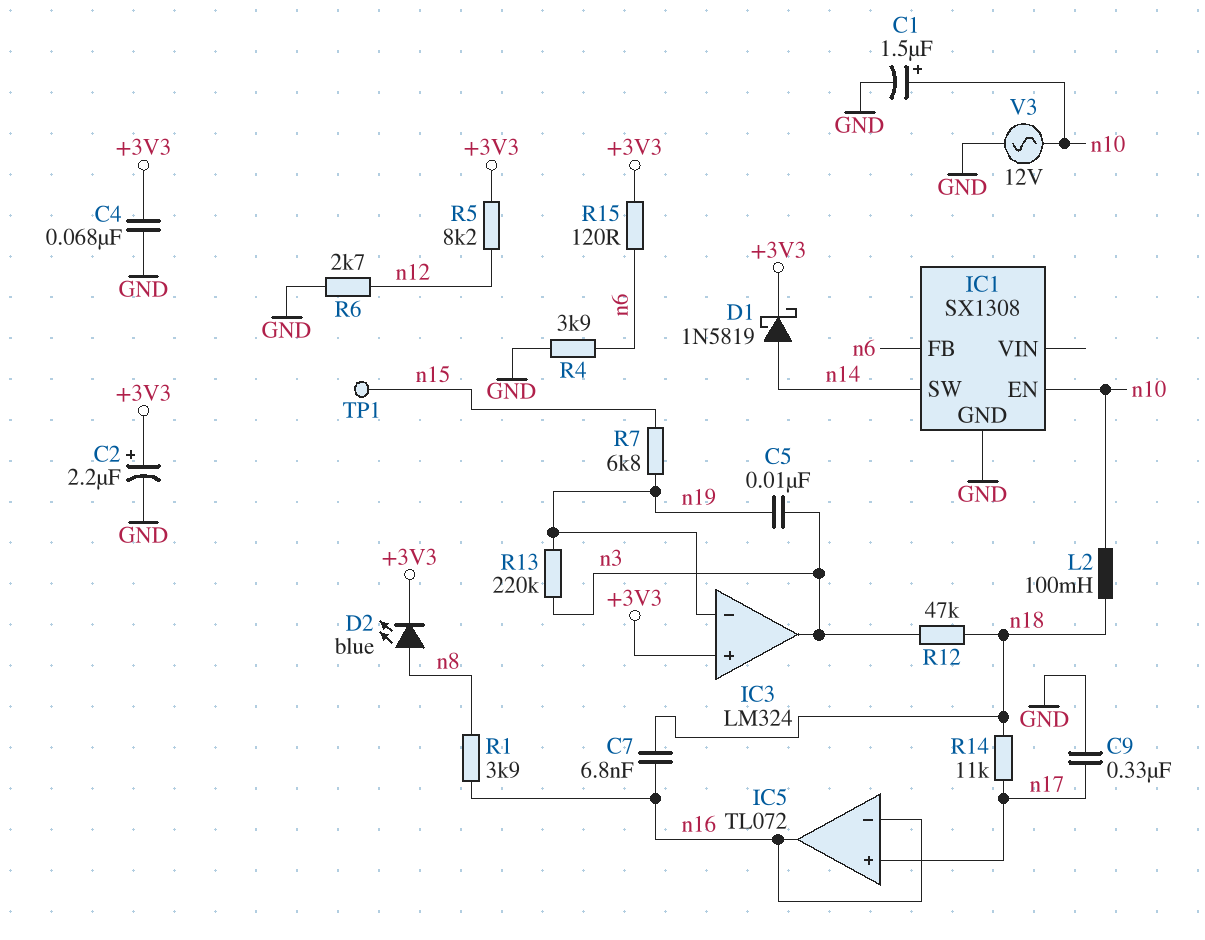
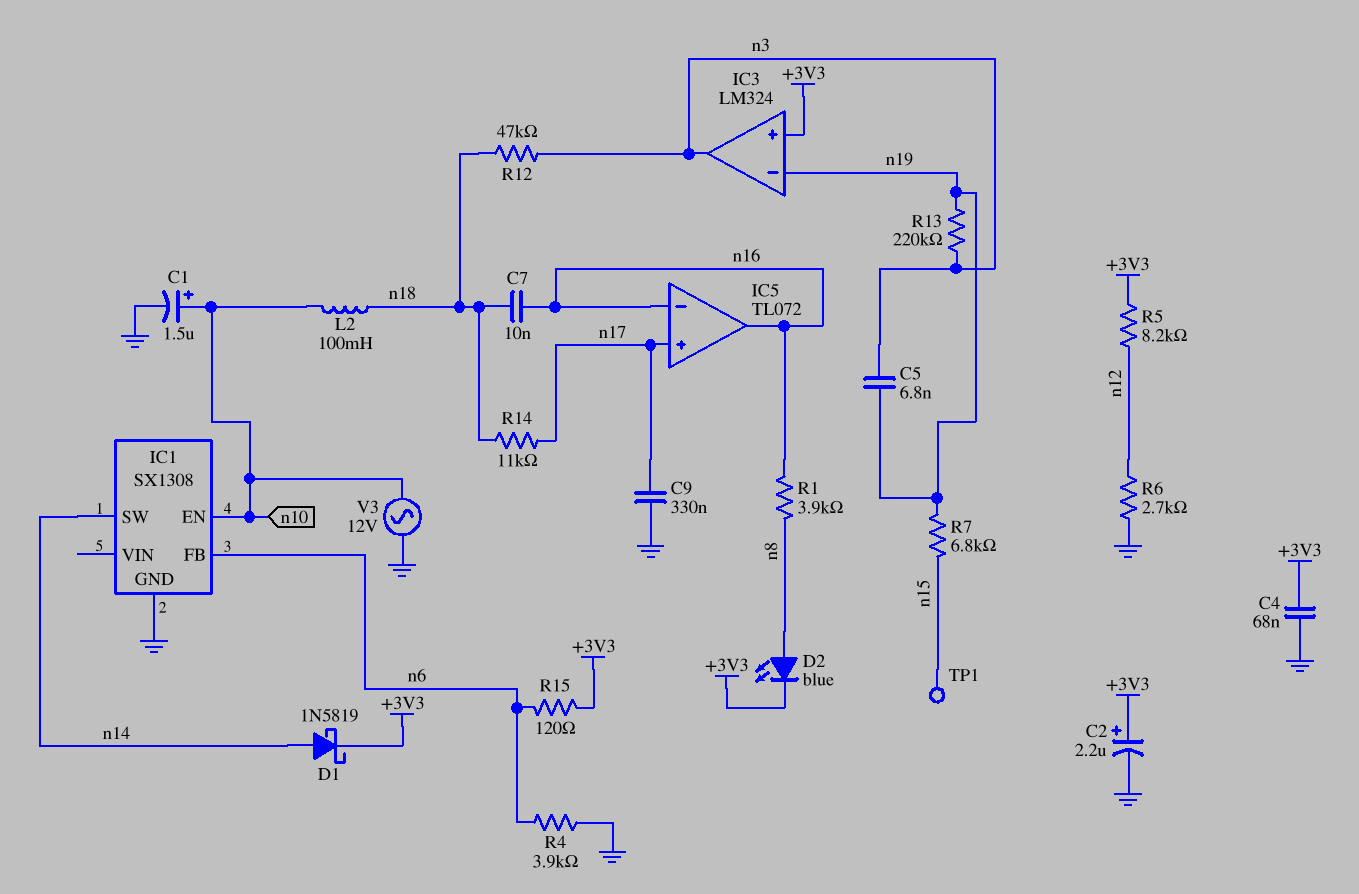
C5: 10nF (n3, n19) -> 6.8nF (n3, n19)
C7: 6.8nF (n16, n18) -> 10nF (n16, n18)

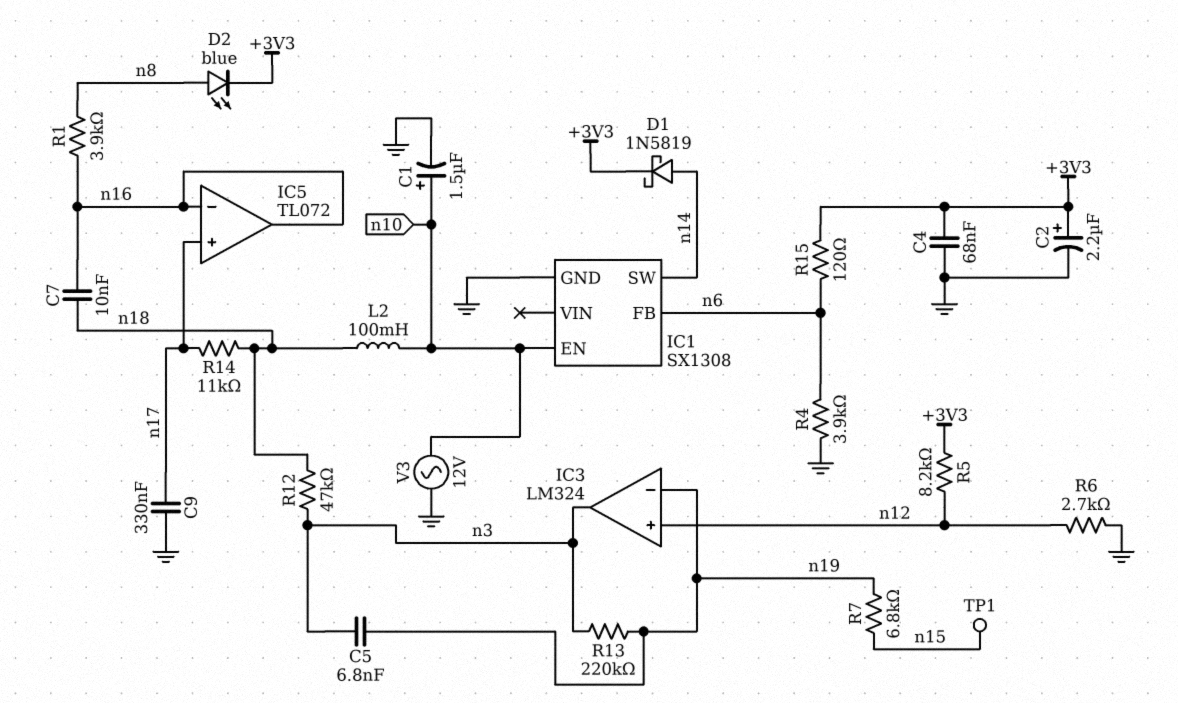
IC3 pin in+: +3V3 -> n12

